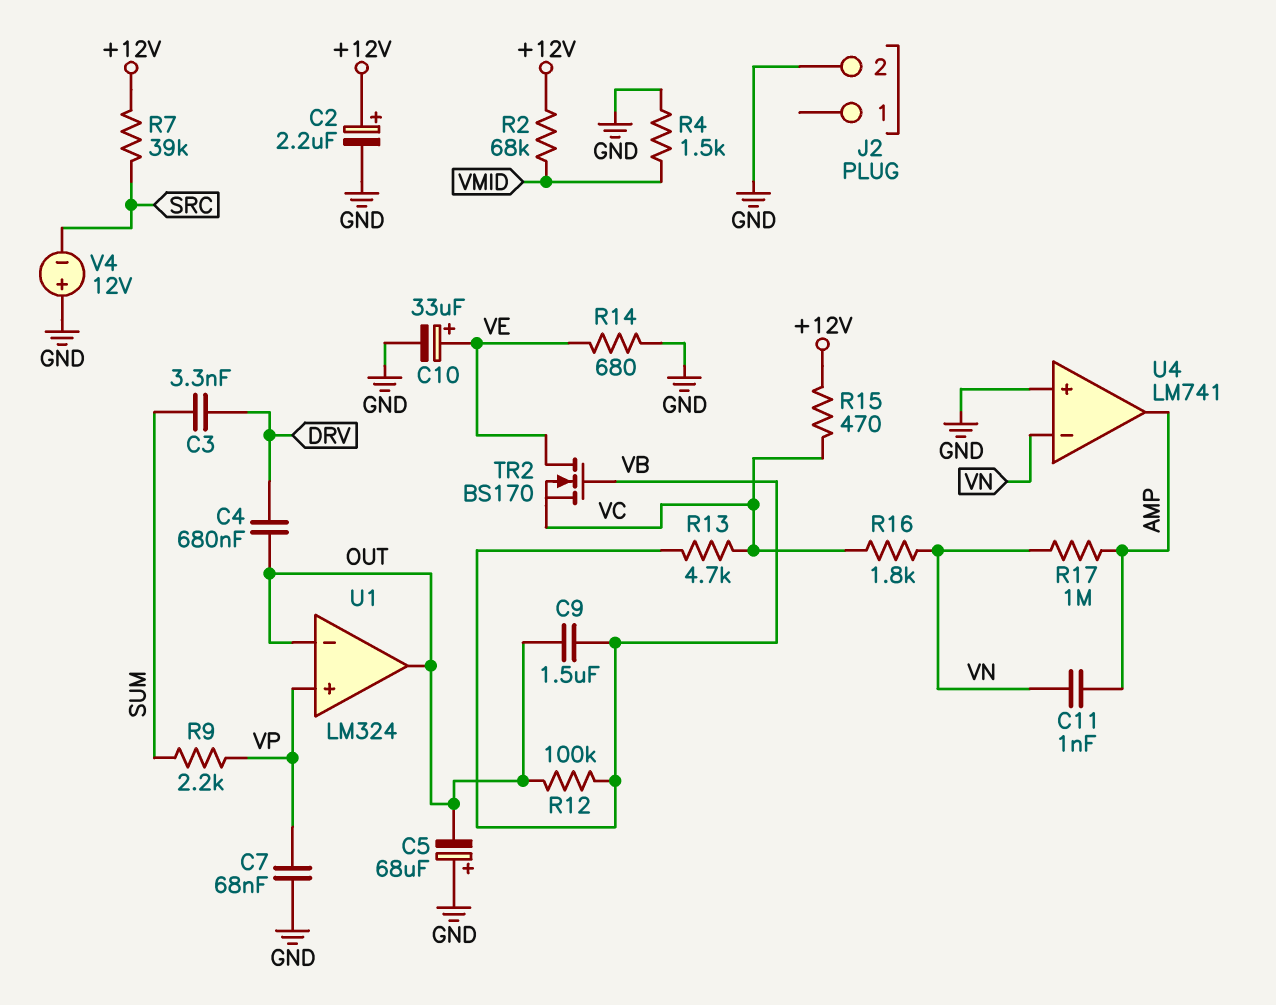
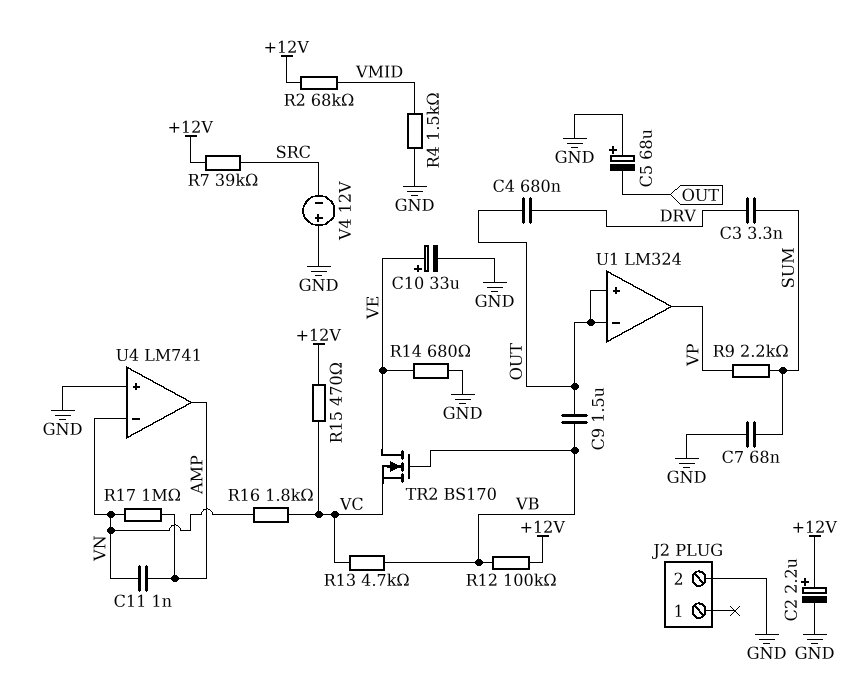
C7: 68nF (GND, VP) -> 68nF (GND, SUM)
R12: 100k (OUT, VB) -> 100k (+12V, VB)
U1 pin in+: VP -> OUT
U1 pin out: OUT -> VP

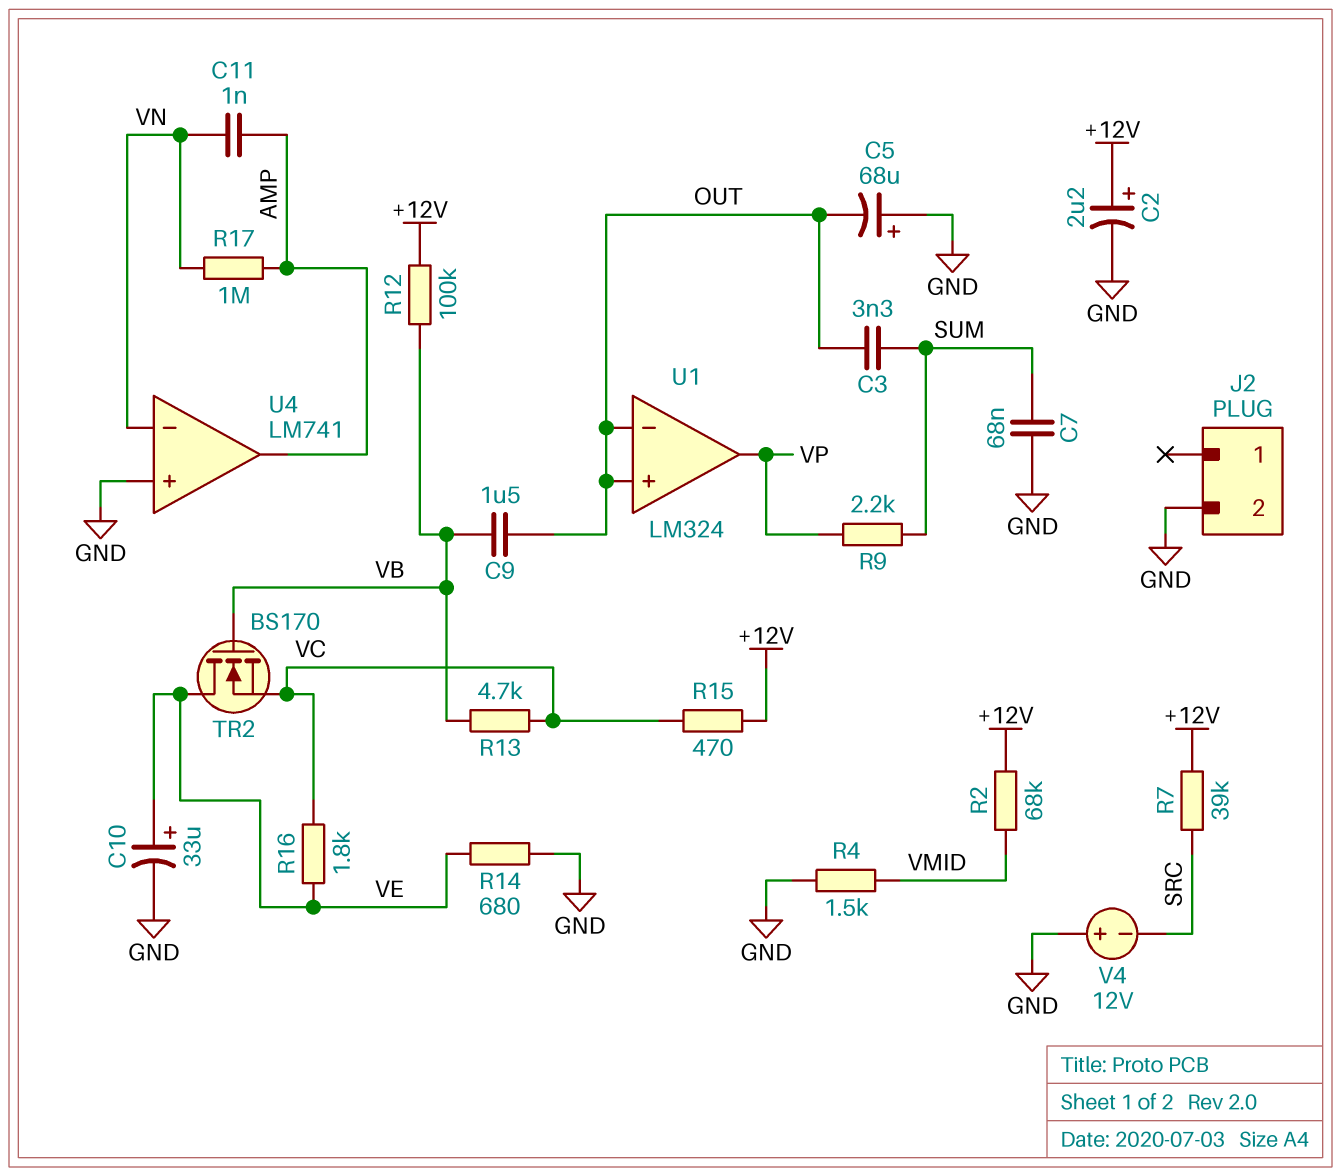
C3: 3.3nF (DRV, SUM) -> 3.3nF (OUT, SUM)
C4: 680nF (DRV, OUT) -> none
R16: 1.8k (VC, VN) -> 1.8k (VC, VE)

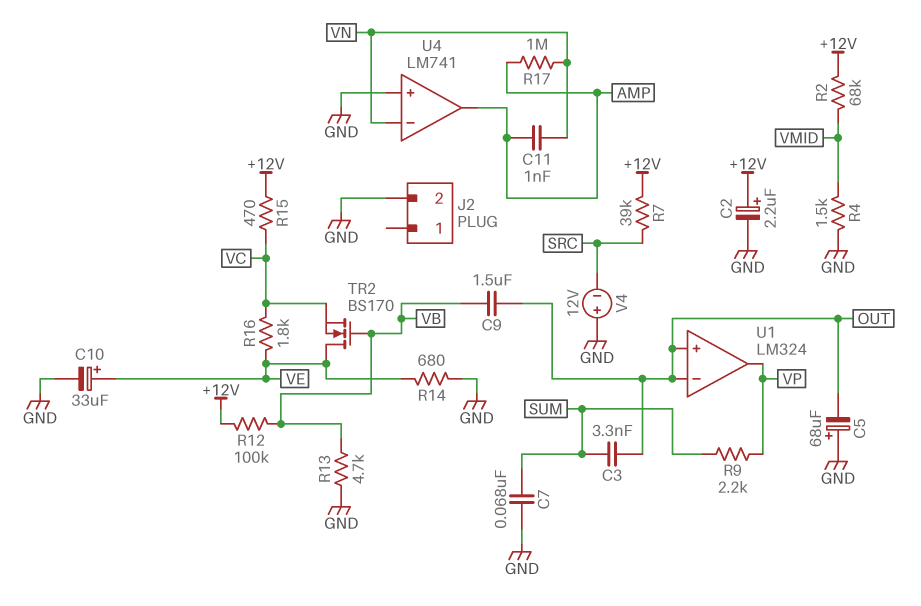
R13: 4.7k (VB, VC) -> 4.7k (GND, VB)

